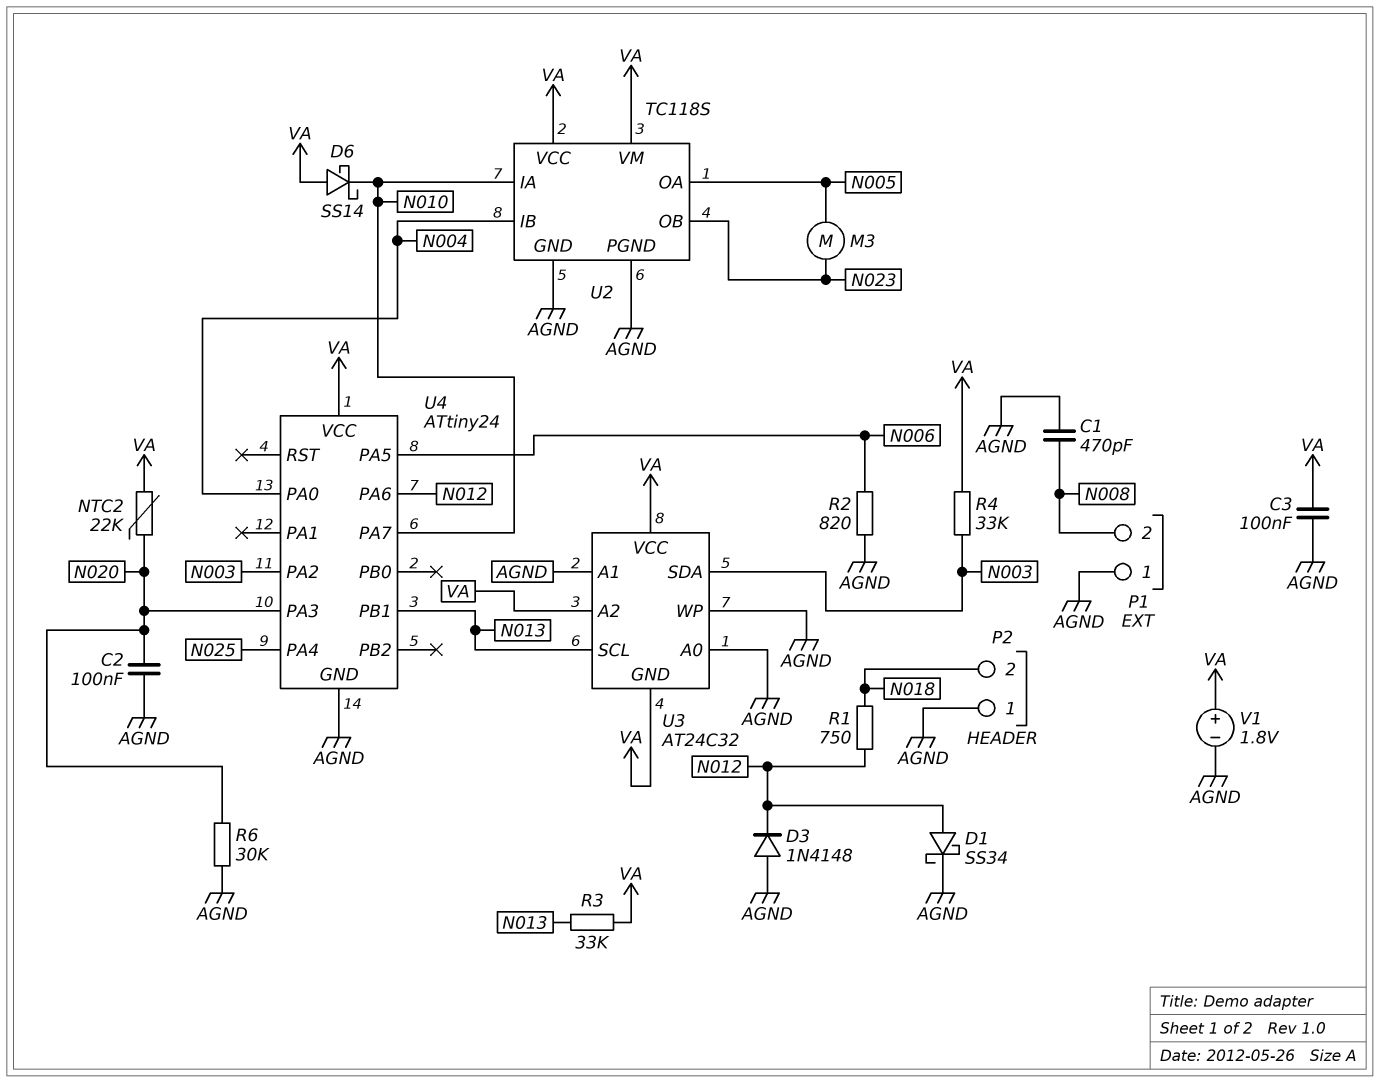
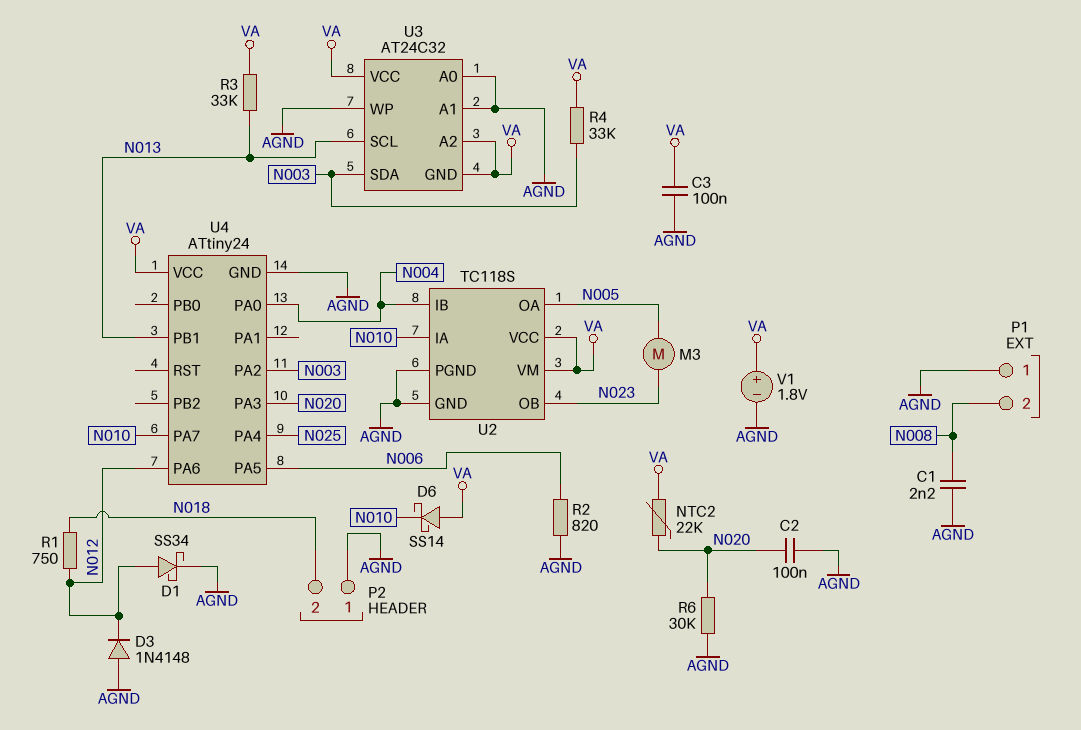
C1: 470pF (AGND, N008) -> 2.2nF (AGND, N008)

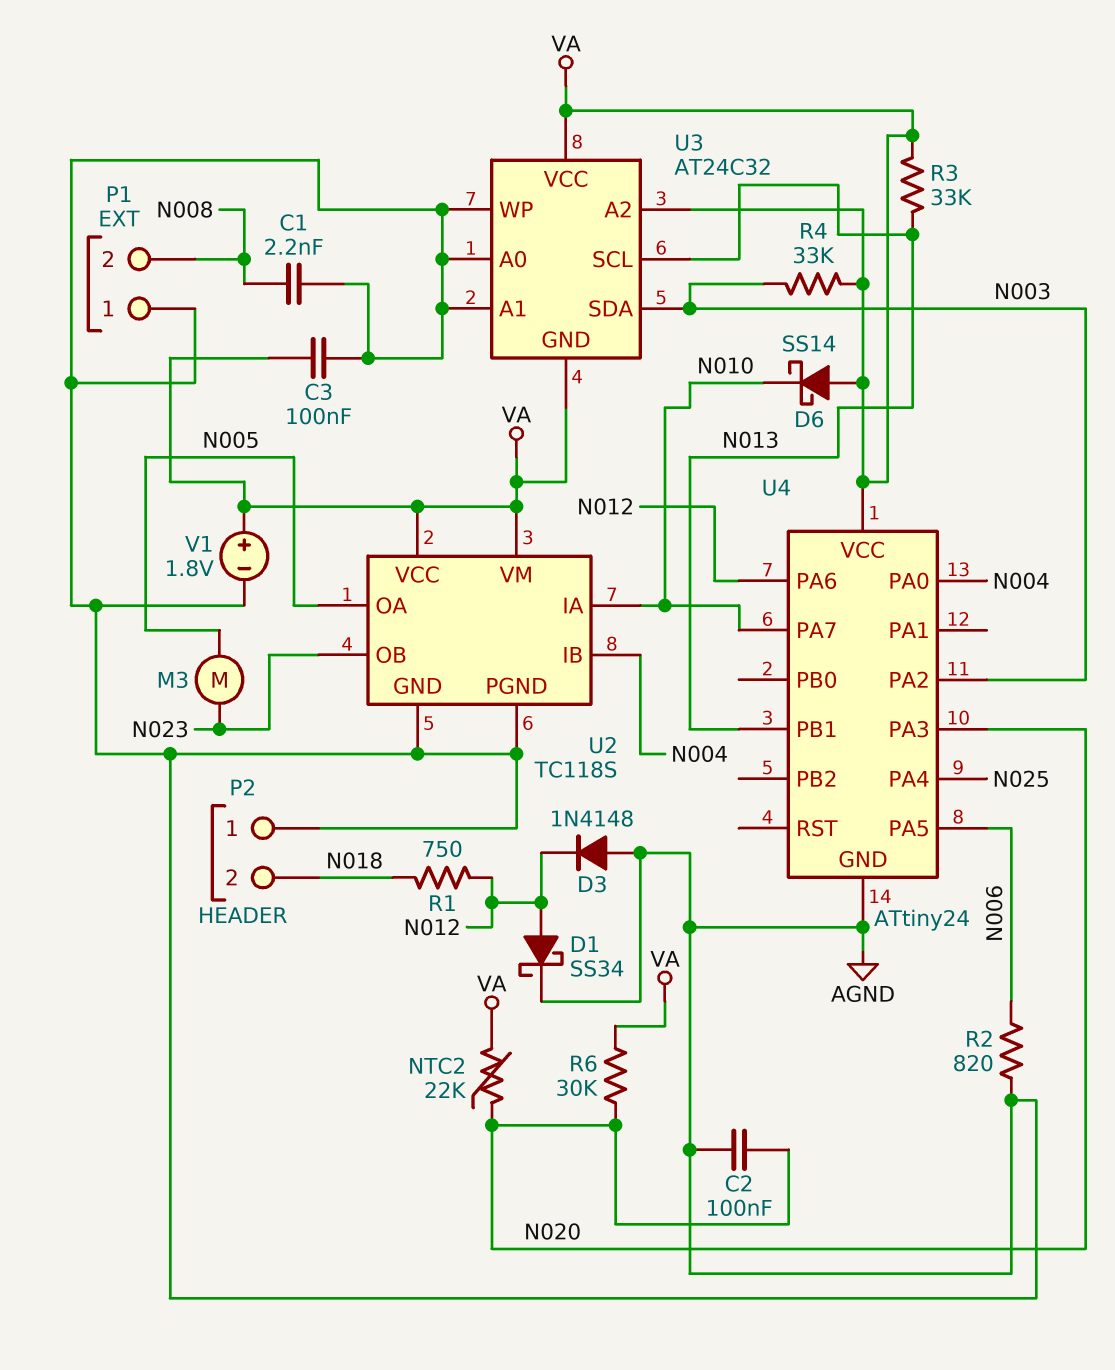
R6: 30k (AGND, N020) -> 30k (N020, VA)

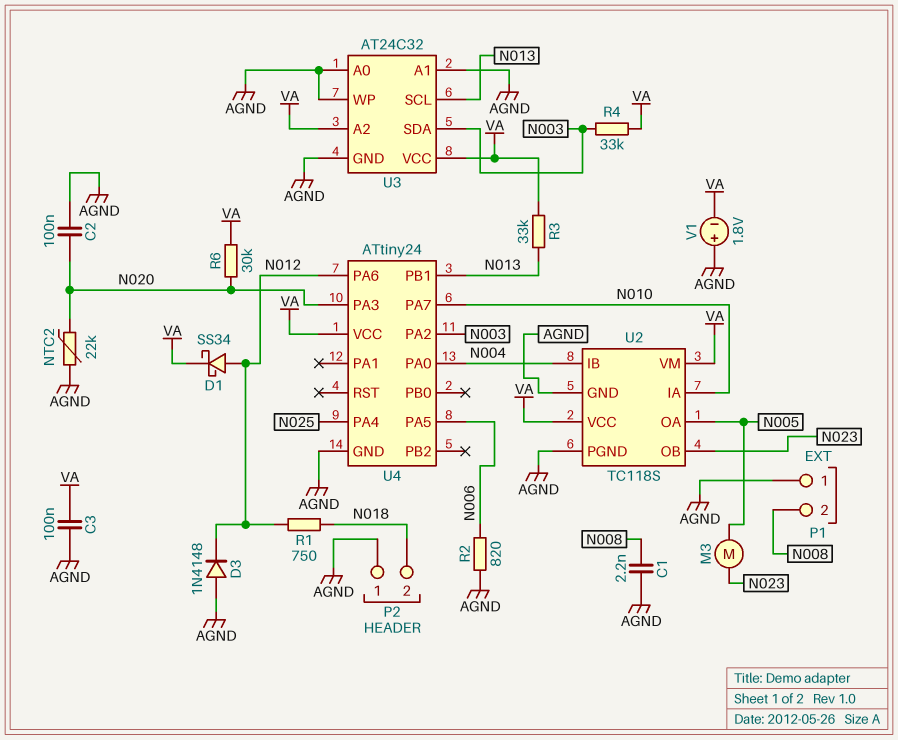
D1: schottky SS34 (A N012, K AGND) -> schottky SS34 (A N012, K VA)
D6: schottky SS14 (A VA, K N010) -> none
NTC2: 22k (N020, VA) -> 22k (AGND, N020)
U3 pin GND: VA -> AGND
V1: 1.8V (plus VA, minus AGND) -> 1.8V (plus AGND, minus VA)

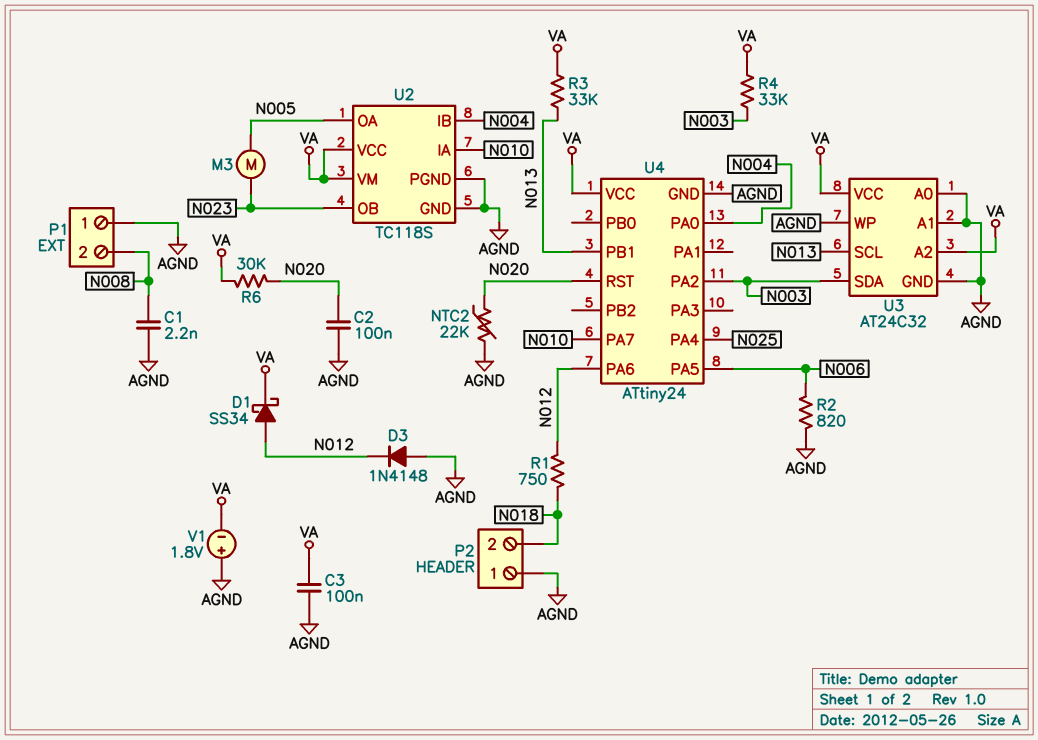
U4 pin PA3: N020 -> none
U4 pin RST: none -> N020

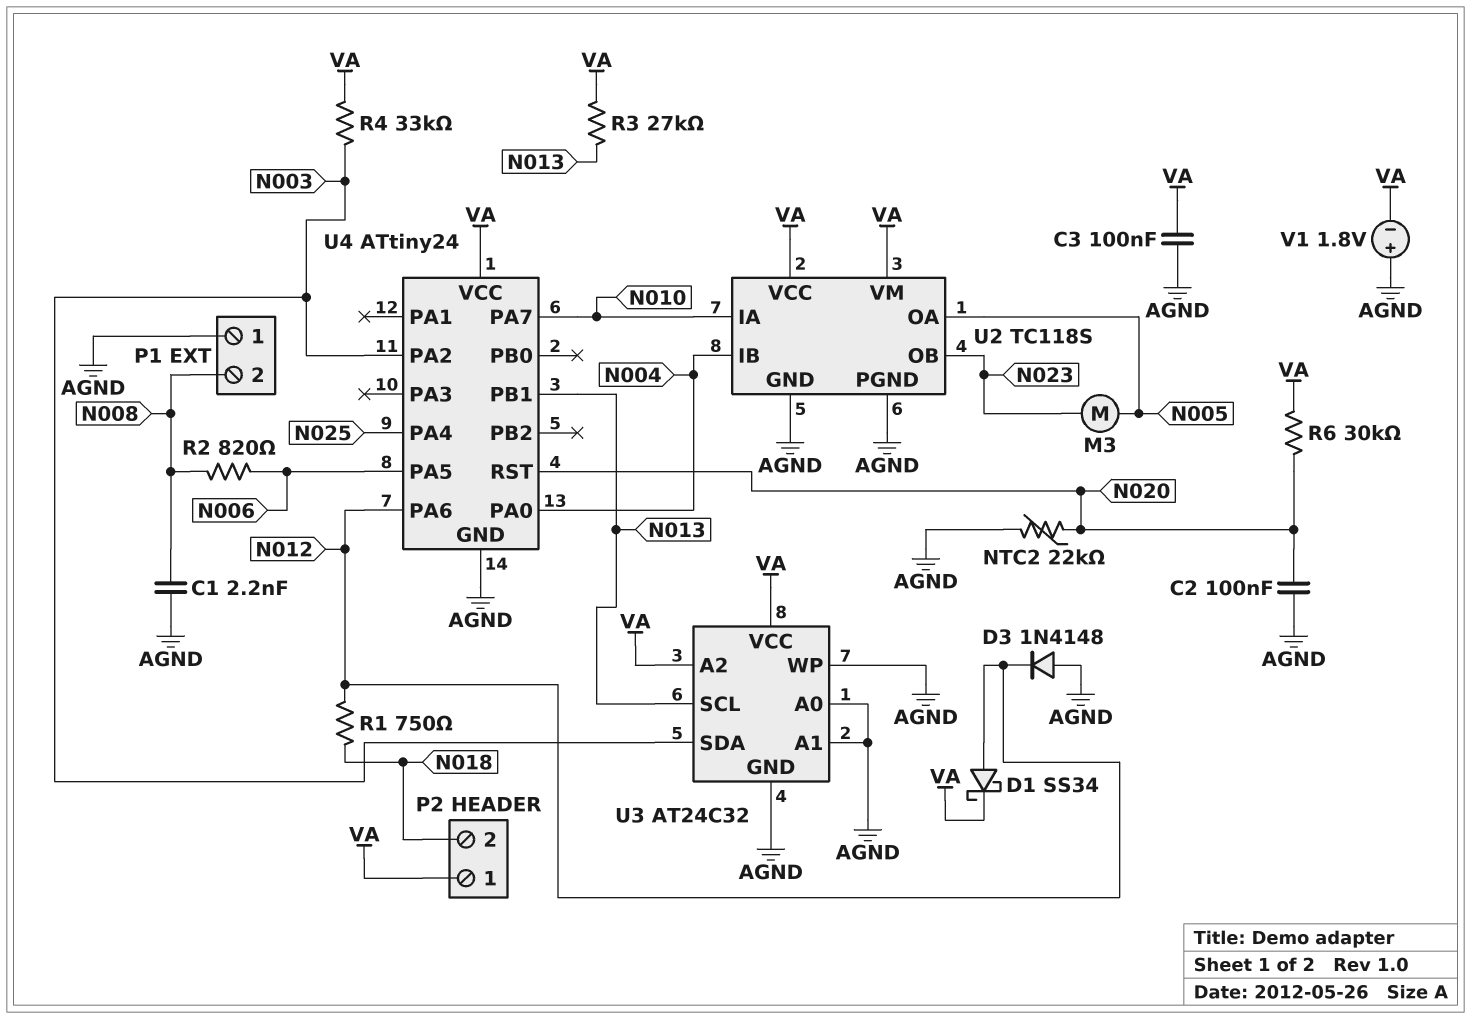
P2 pin 1: AGND -> VA
R2: 820 (AGND, N006) -> 820 (N006, N008)
R3: 33k (N013, VA) -> 27k (N013, VA)

